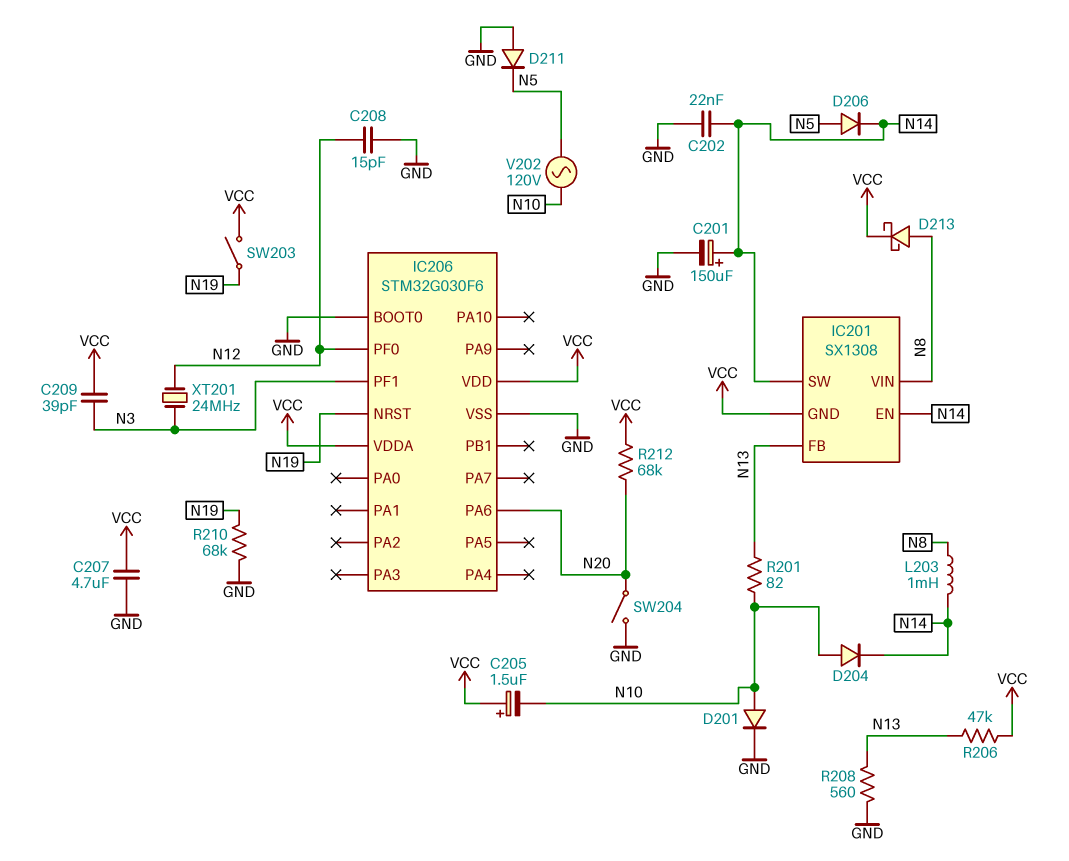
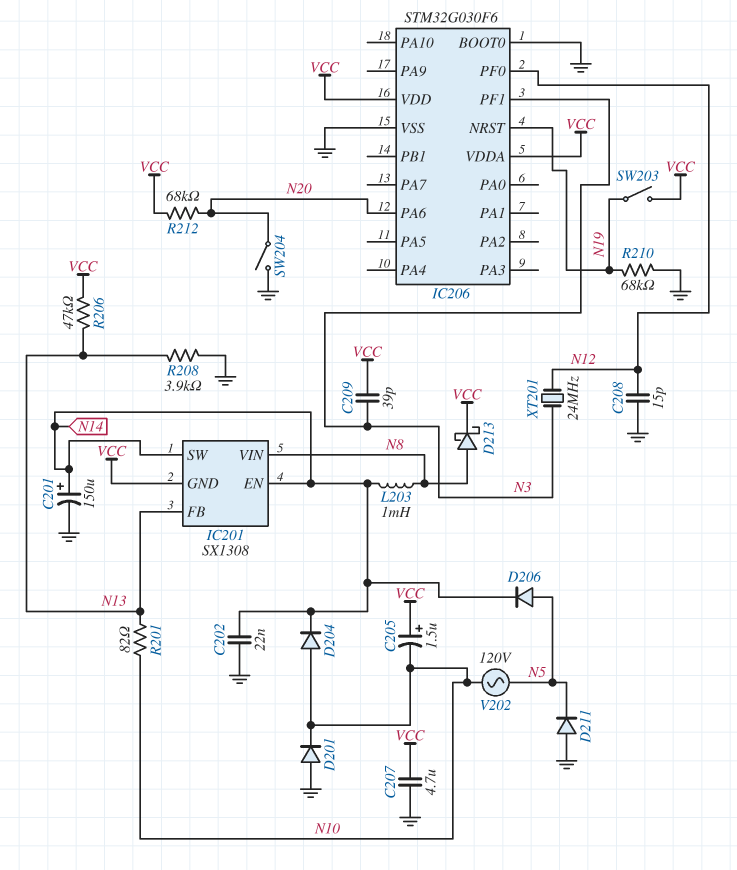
D201: diode (A N10, K GND) -> diode (A GND, K N10)
R208: 560 (GND, N13) -> 3.9k (GND, N13)

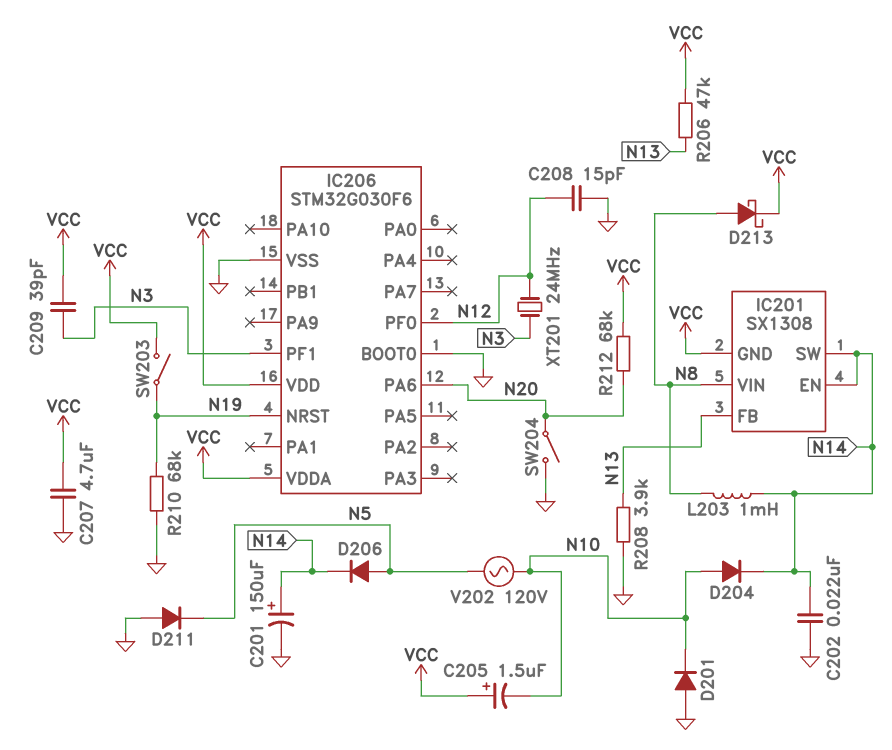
R201: 82 (N10, N13) -> none

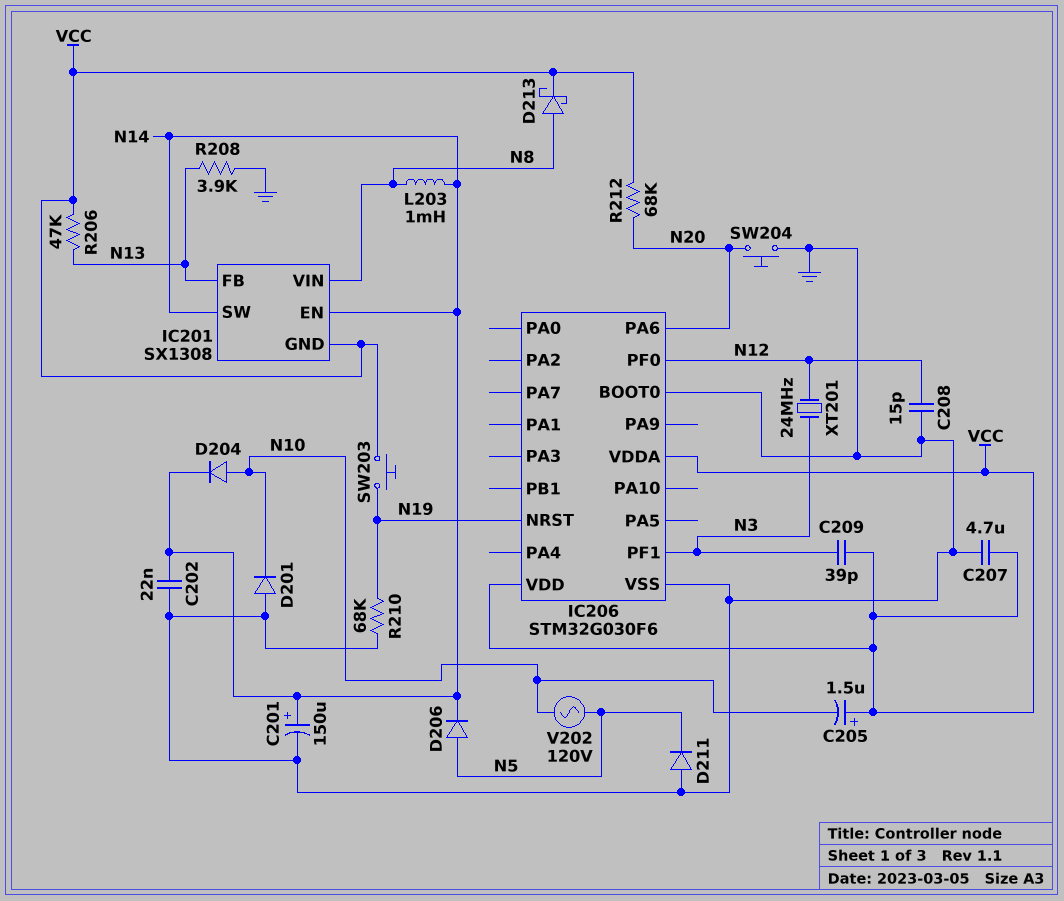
SW203: switch (N19, VCC) -> button (N19, VCC)
SW204: switch (GND, N20) -> button (GND, N20)

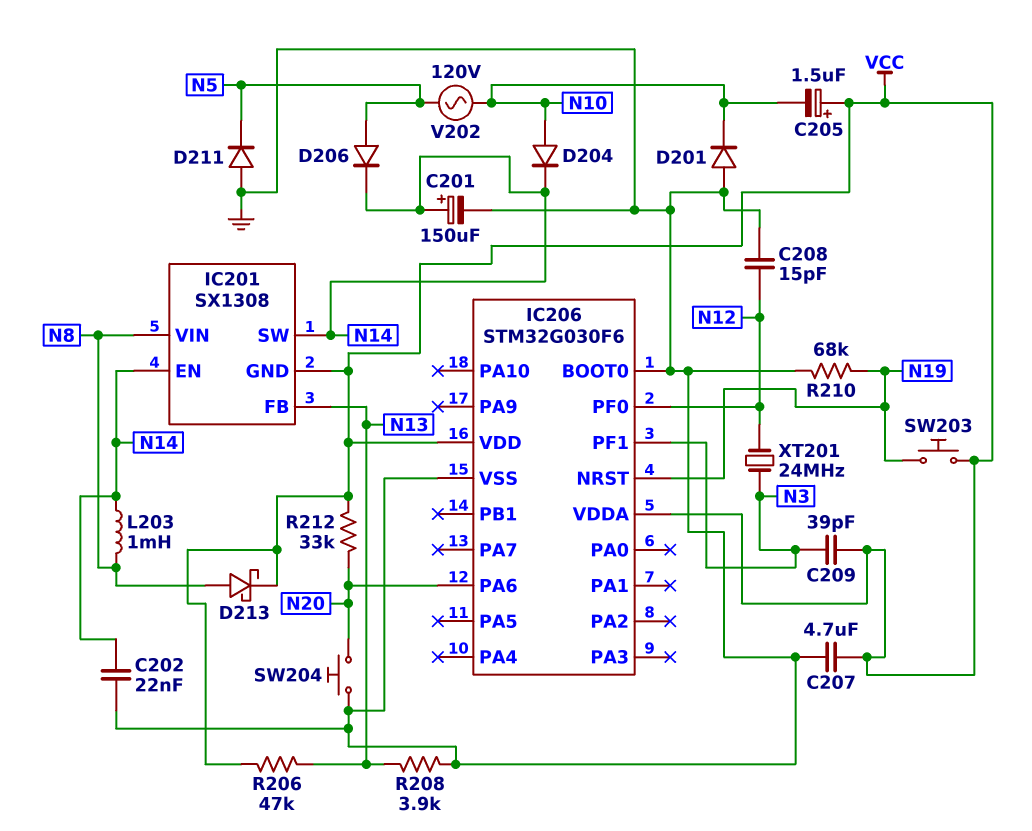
R212: 68k (N20, VCC) -> 33k (N20, VCC)

